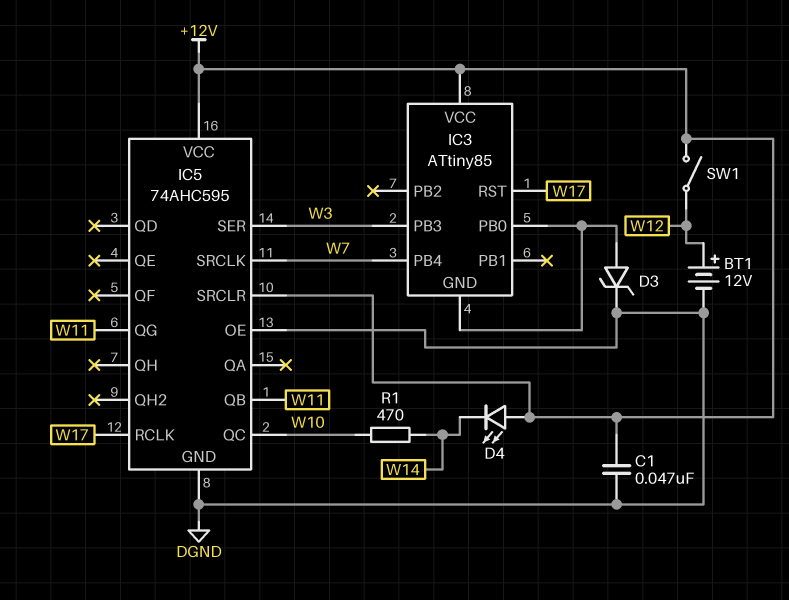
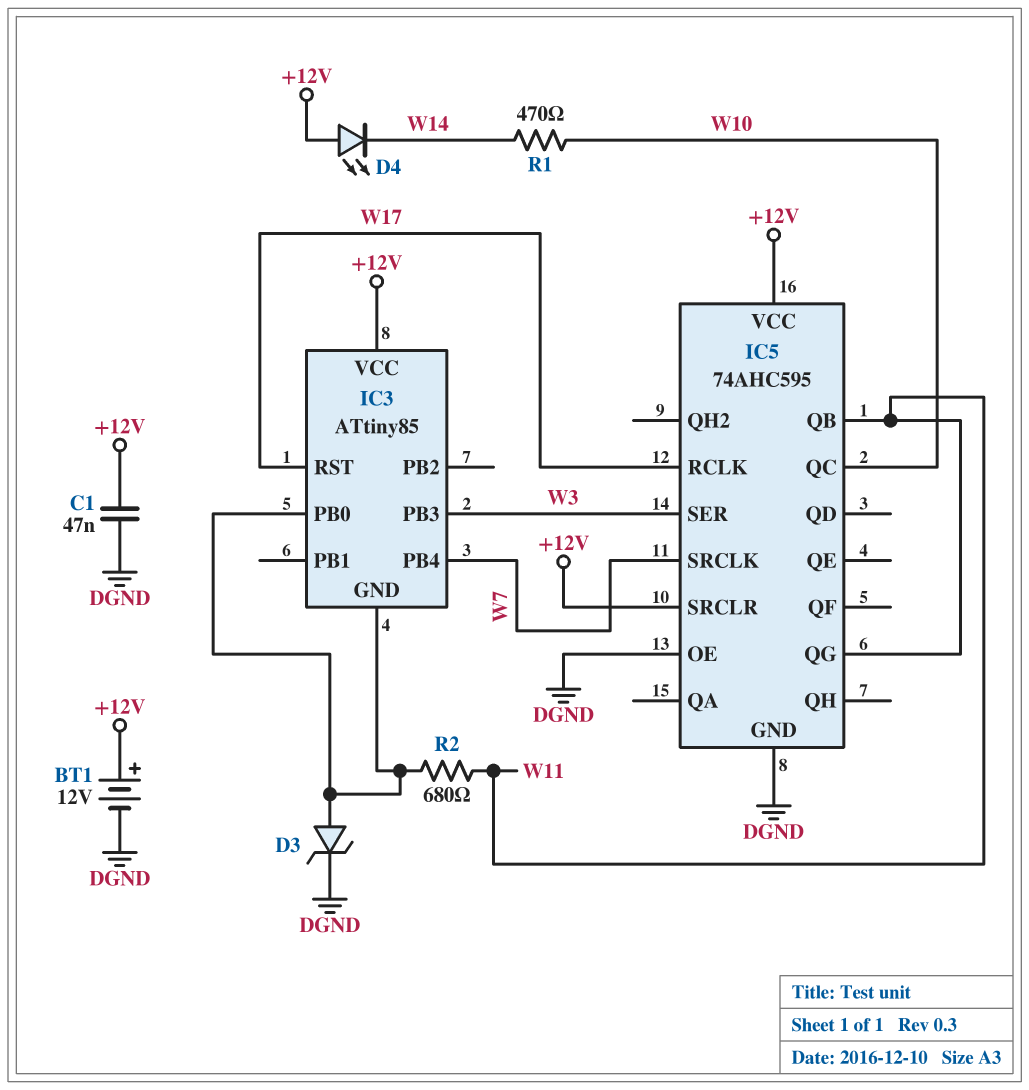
BT1: 12V (plus W12, minus DGND) -> 12V (plus +12V, minus DGND)
R2: none -> 680 (IC3/GND, W11)
SW1: switch (+12V, W12) -> none

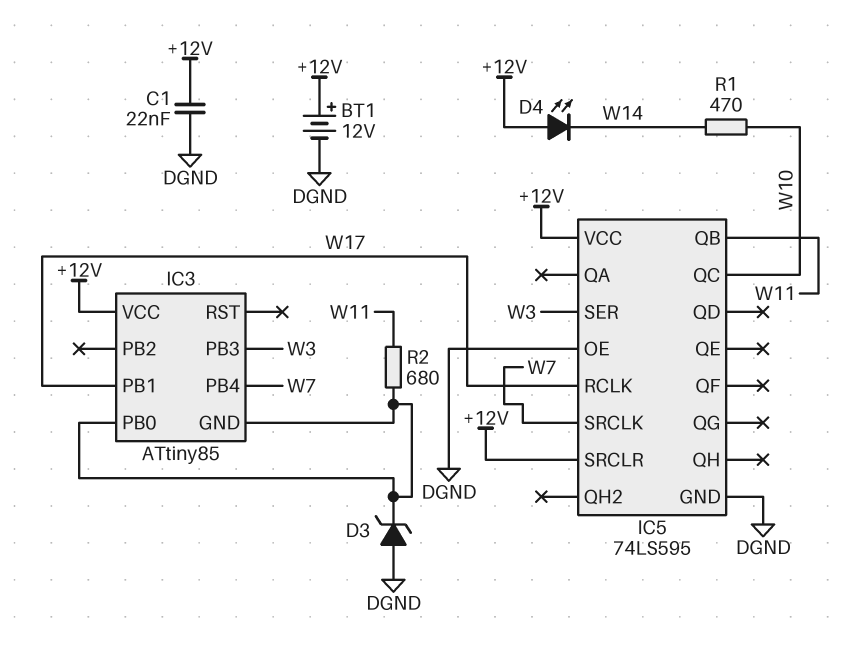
C1: 47nF (+12V, DGND) -> 22nF (+12V, DGND)
D3: zener (A IC3/GND, K DGND) -> zener (A DGND, K IC3/GND)
IC3 pin PB1: none -> W17
IC3 pin RST: W17 -> none
IC5: 74AHC595 -> 74LS595
IC5 pin QG: W11 -> none

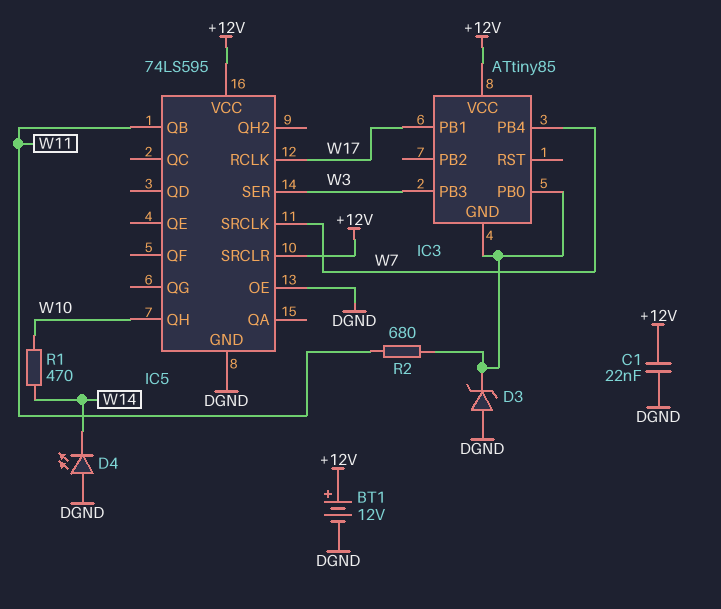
D4: LED (A +12V, K W14) -> LED (A DGND, K W14)
IC5 pin QC: W10 -> none
IC5 pin QH: none -> W10

